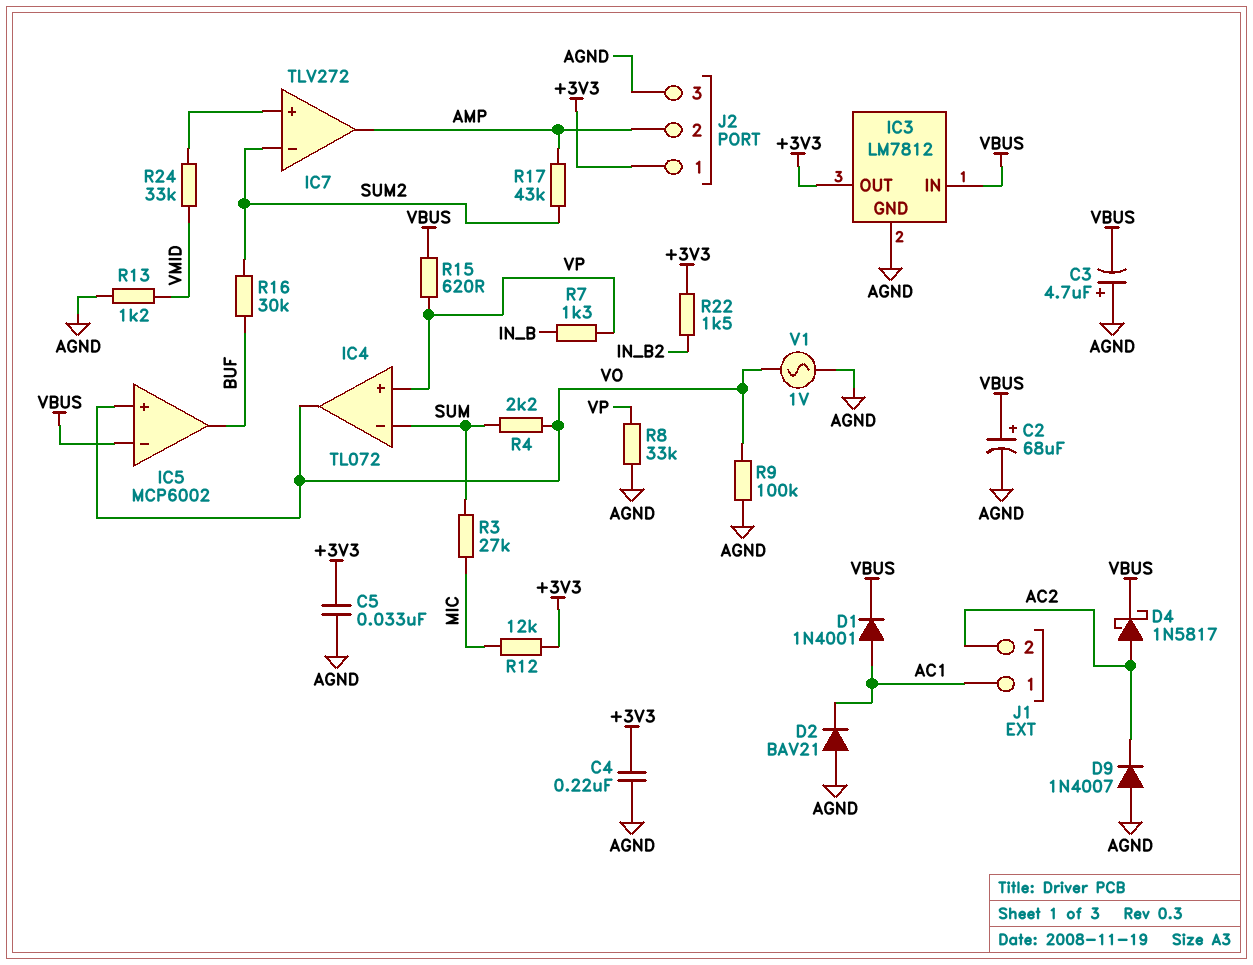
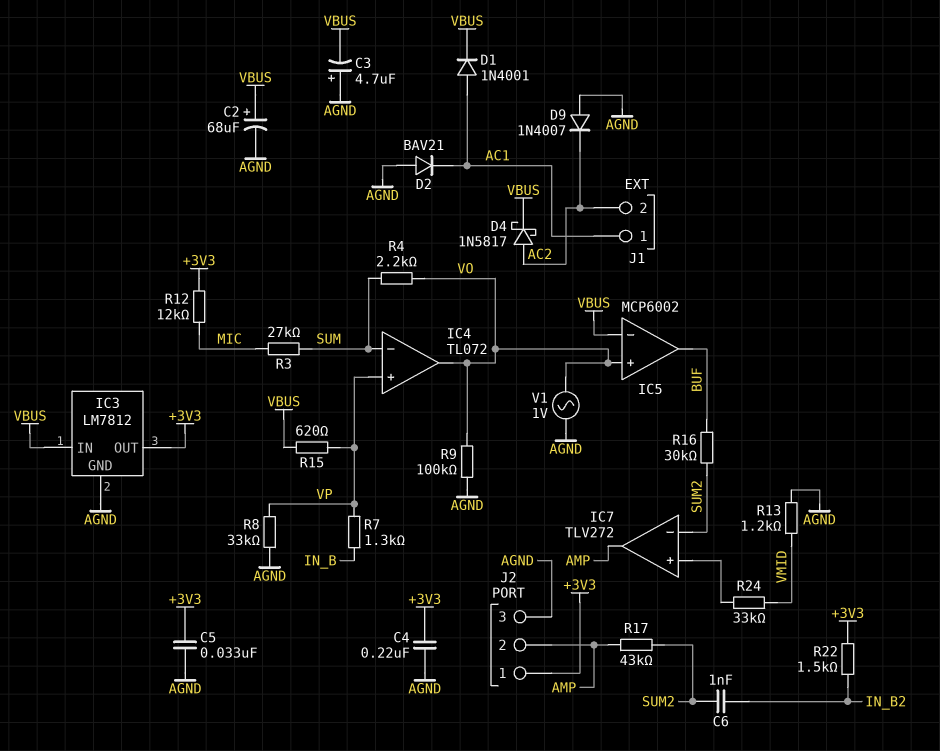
C6: none -> 1nF (IN_B2, SUM2)

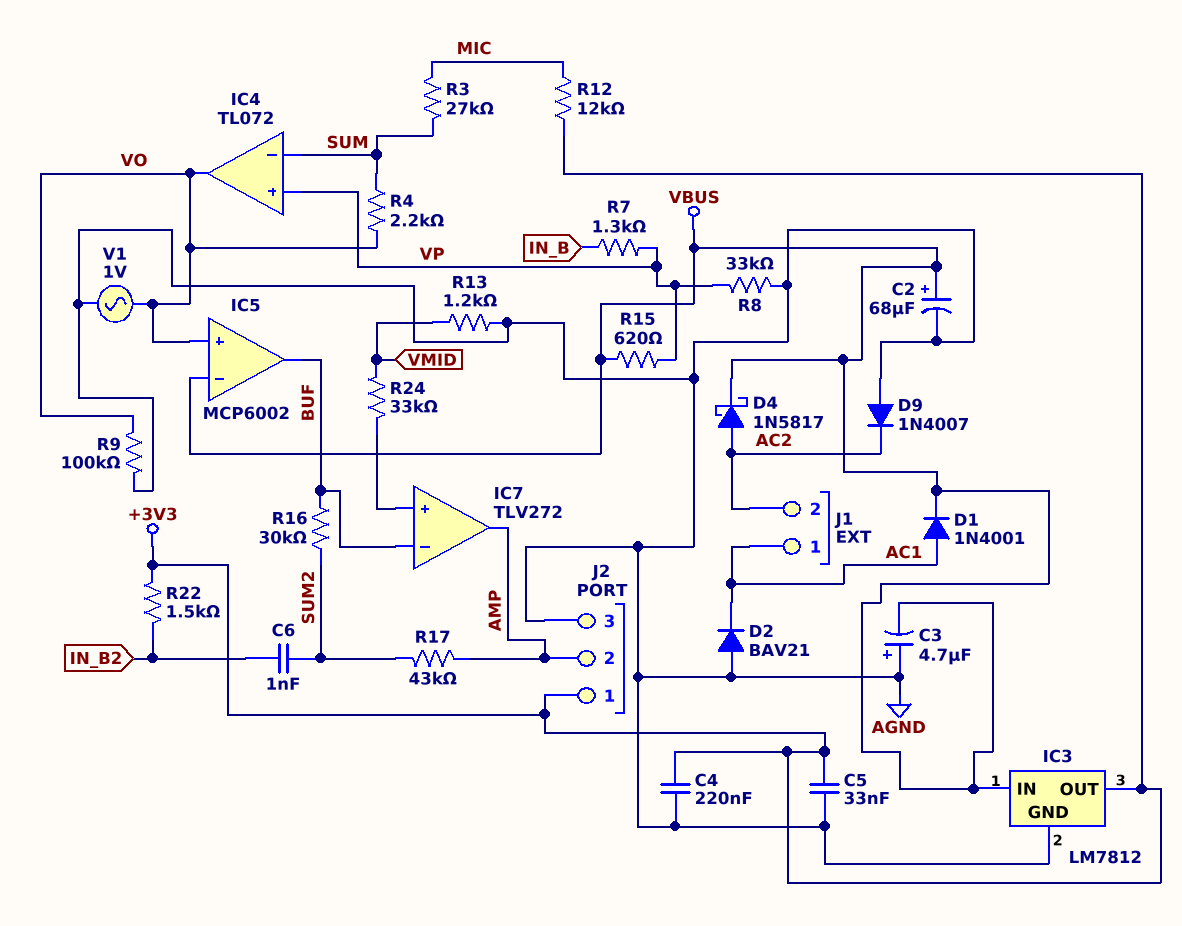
IC7 pin in-: SUM2 -> BUF

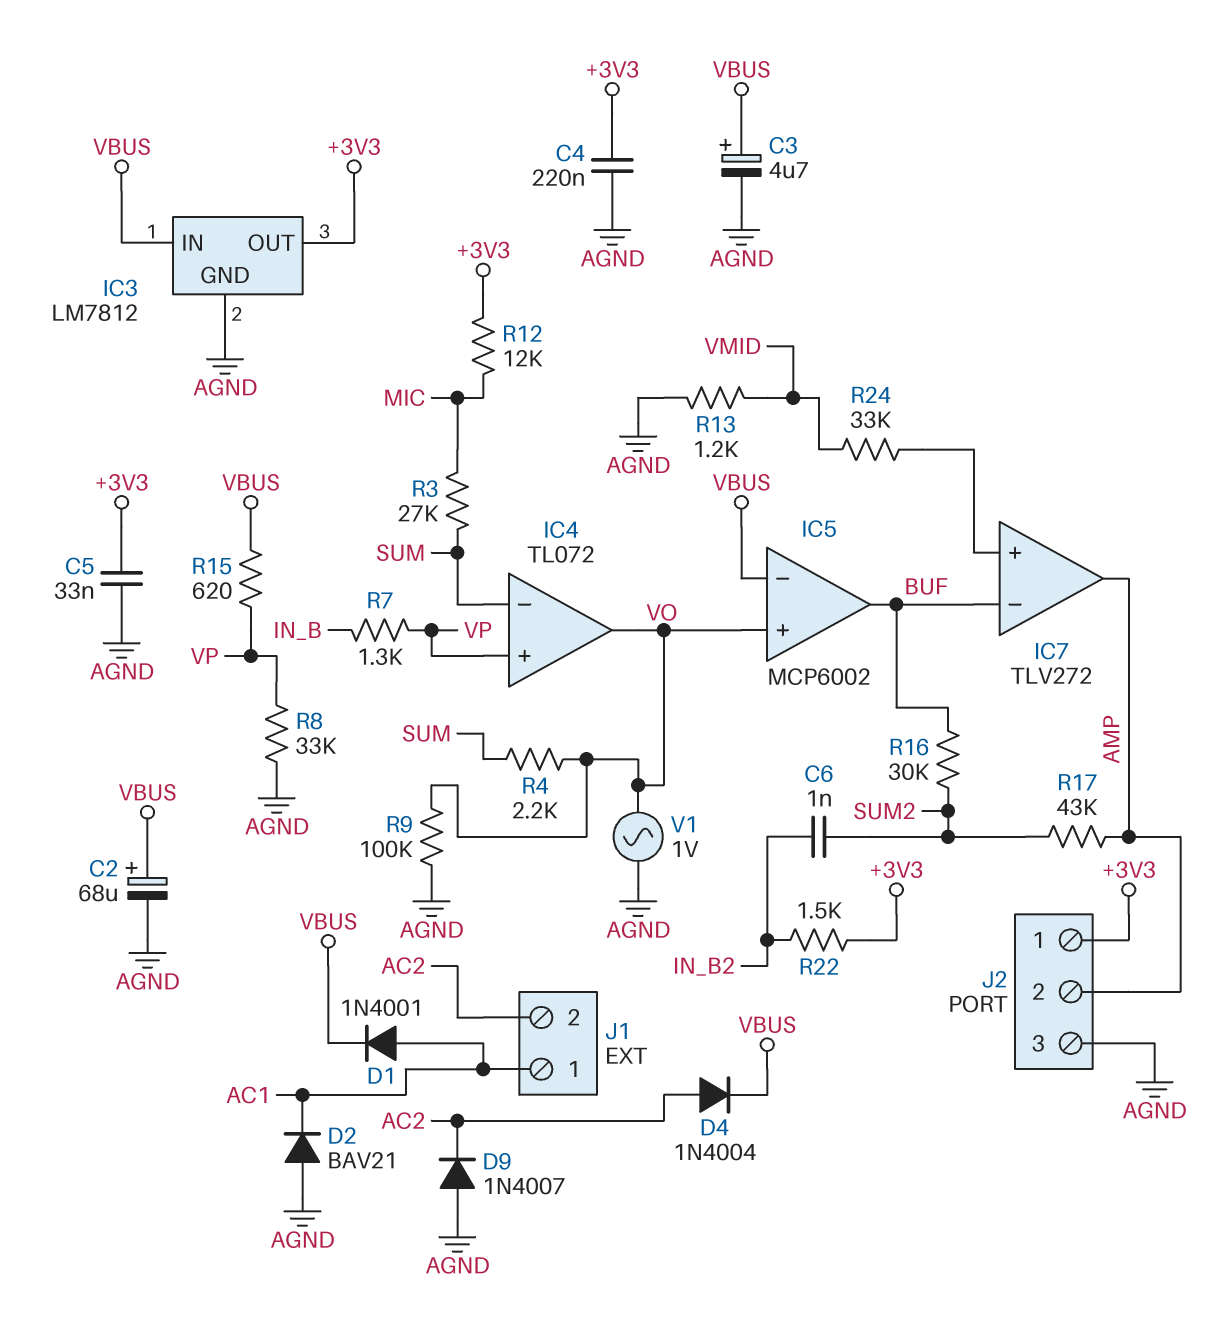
C3: 4.7uF (plus AGND, minus VBUS) -> 4.7uF (plus VBUS, minus AGND)
D4: schottky 1N5817 (A AC2, K VBUS) -> diode 1N4004 (A AC2, K VBUS)

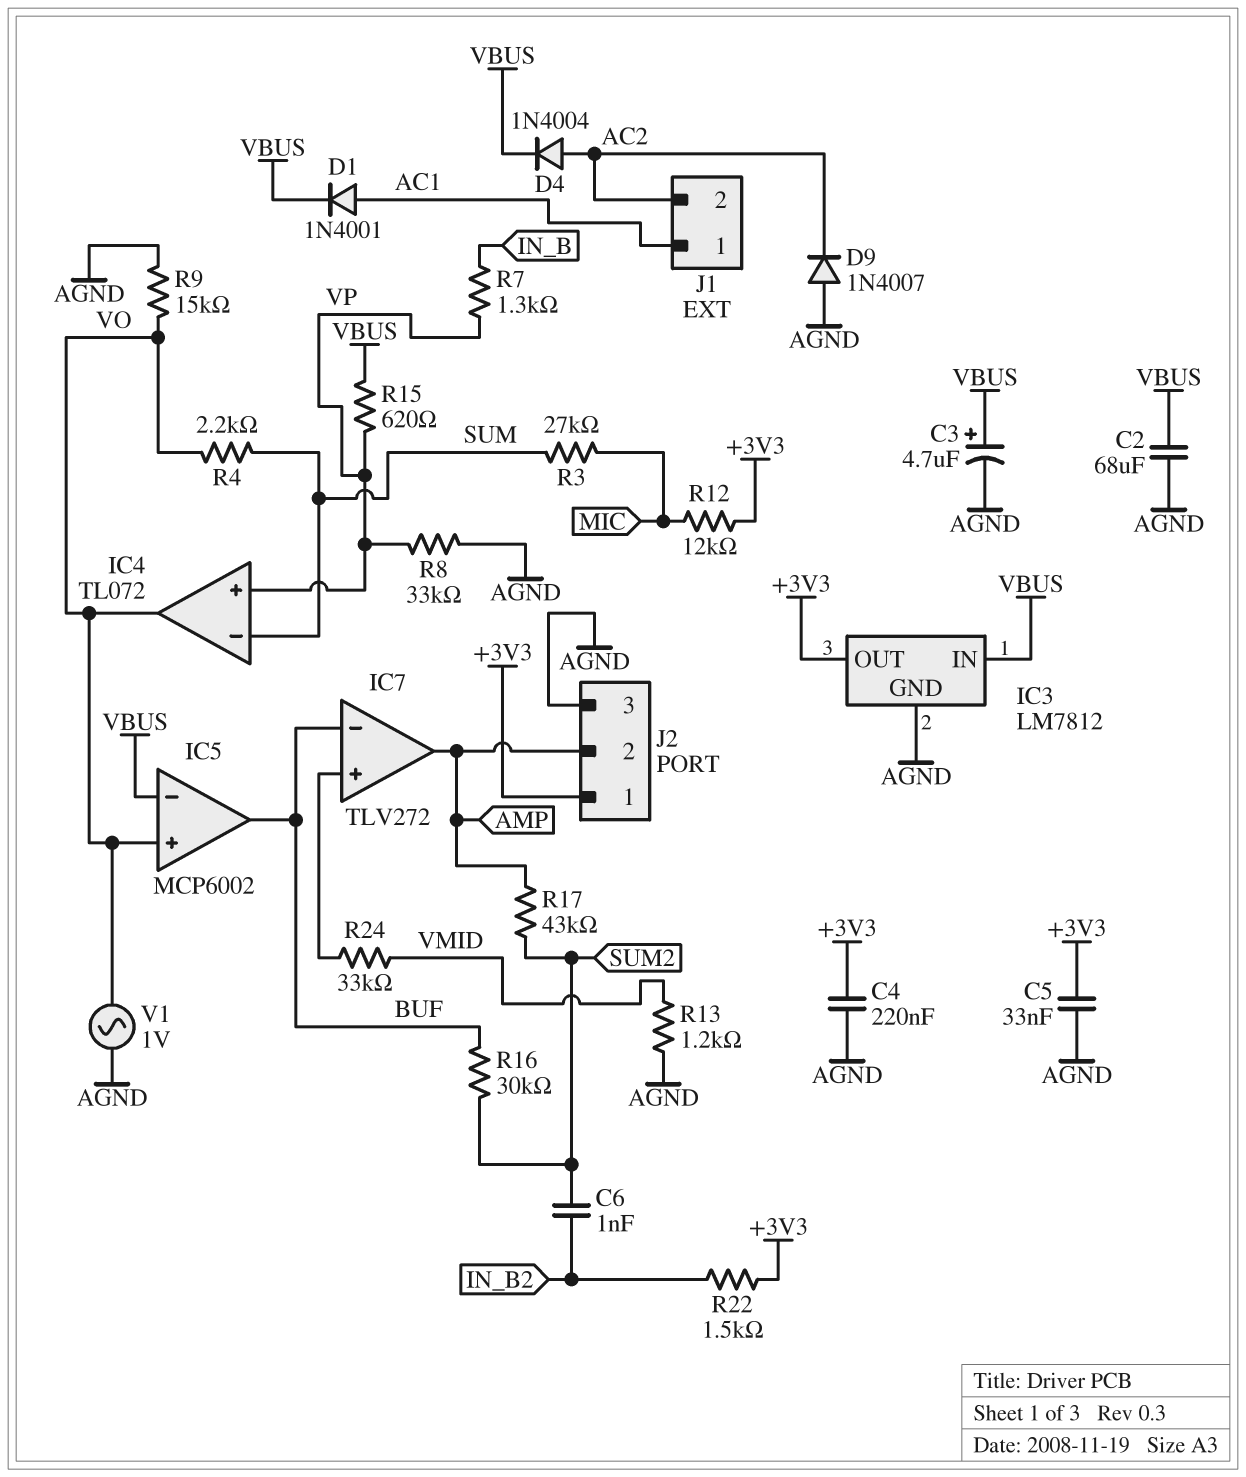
C2: 68uF (plus VBUS, minus AGND) -> 68uF (AGND, VBUS)
D2: diode BAV21 (A AGND, K AC1) -> none
R9: 100k (AGND, VO) -> 15k (AGND, VO)

